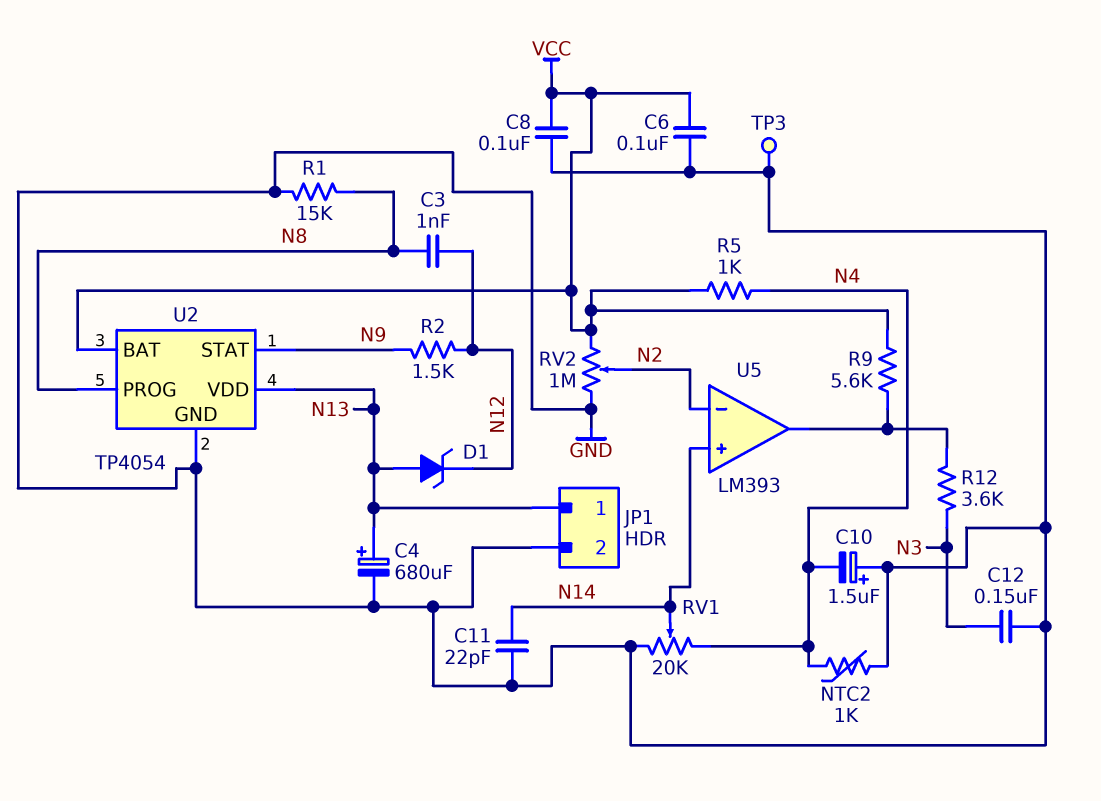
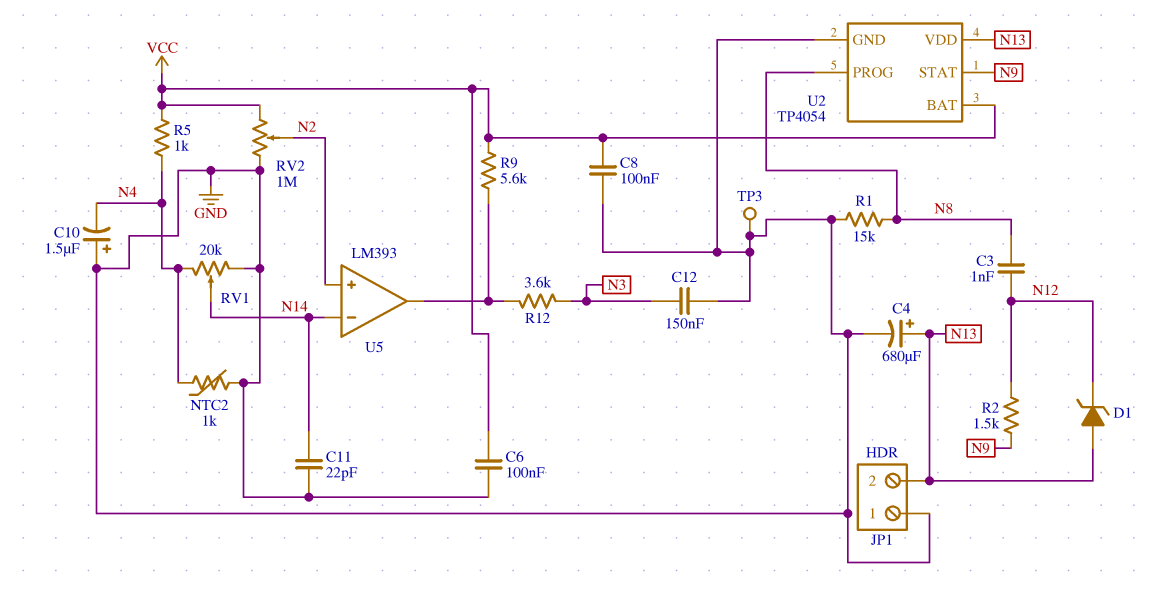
JP1 pin 1: N13 -> GND
JP1 pin 2: GND -> N13
U5 pin in+: N14 -> N2
U5 pin in-: N2 -> N14

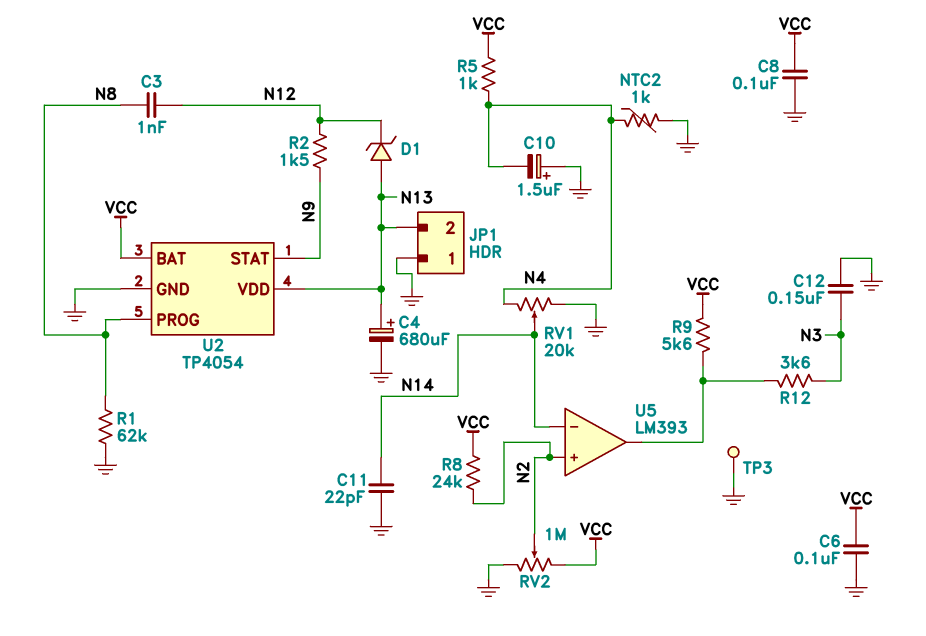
R1: 15k (GND, N8) -> 62k (GND, N8)
R8: none -> 24k (N2, VCC)

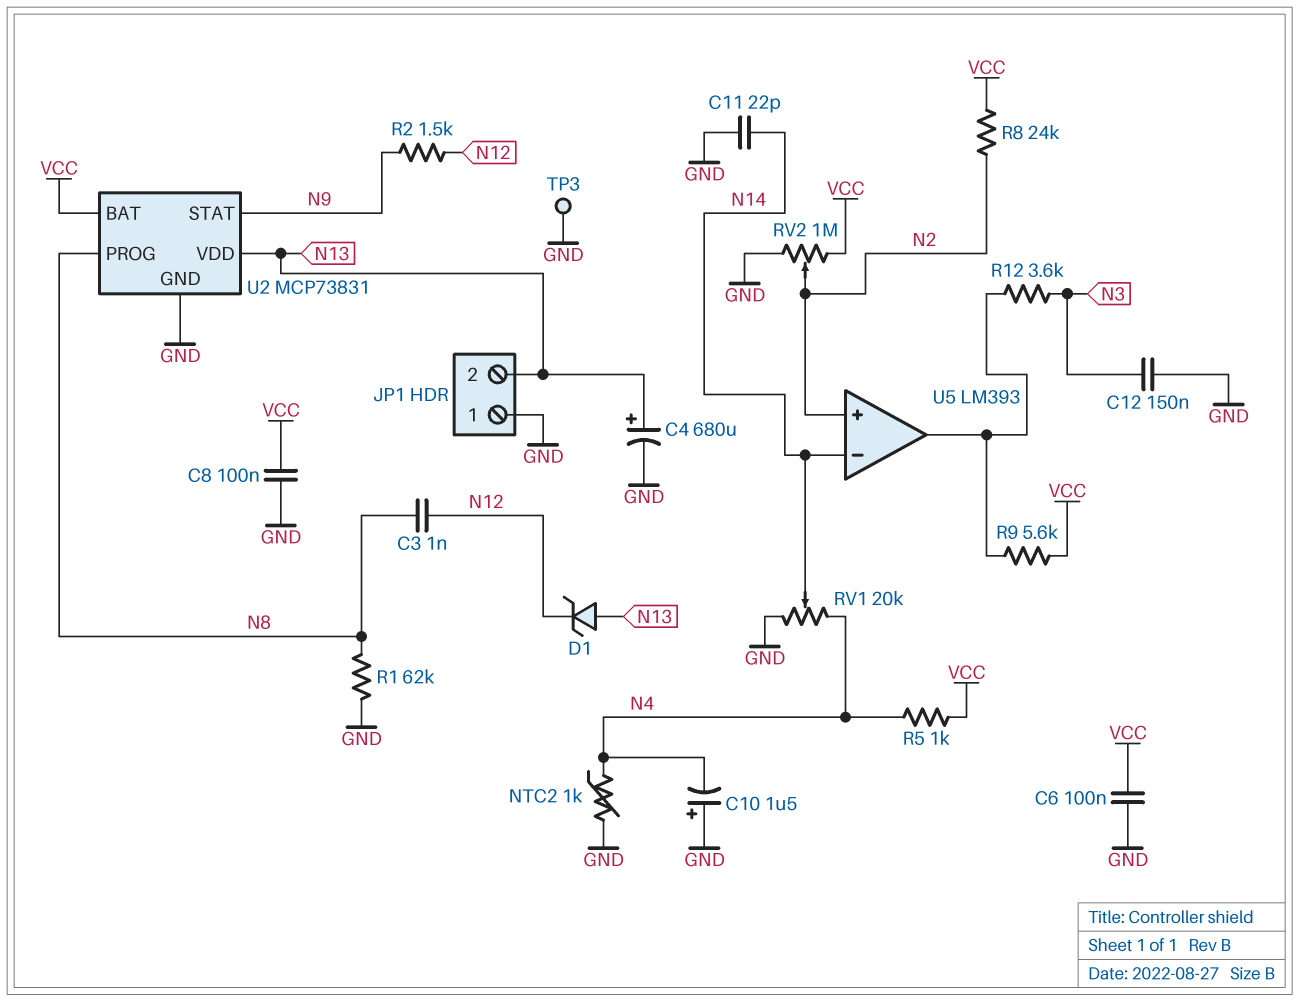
U2: TP4054 -> MCP73831

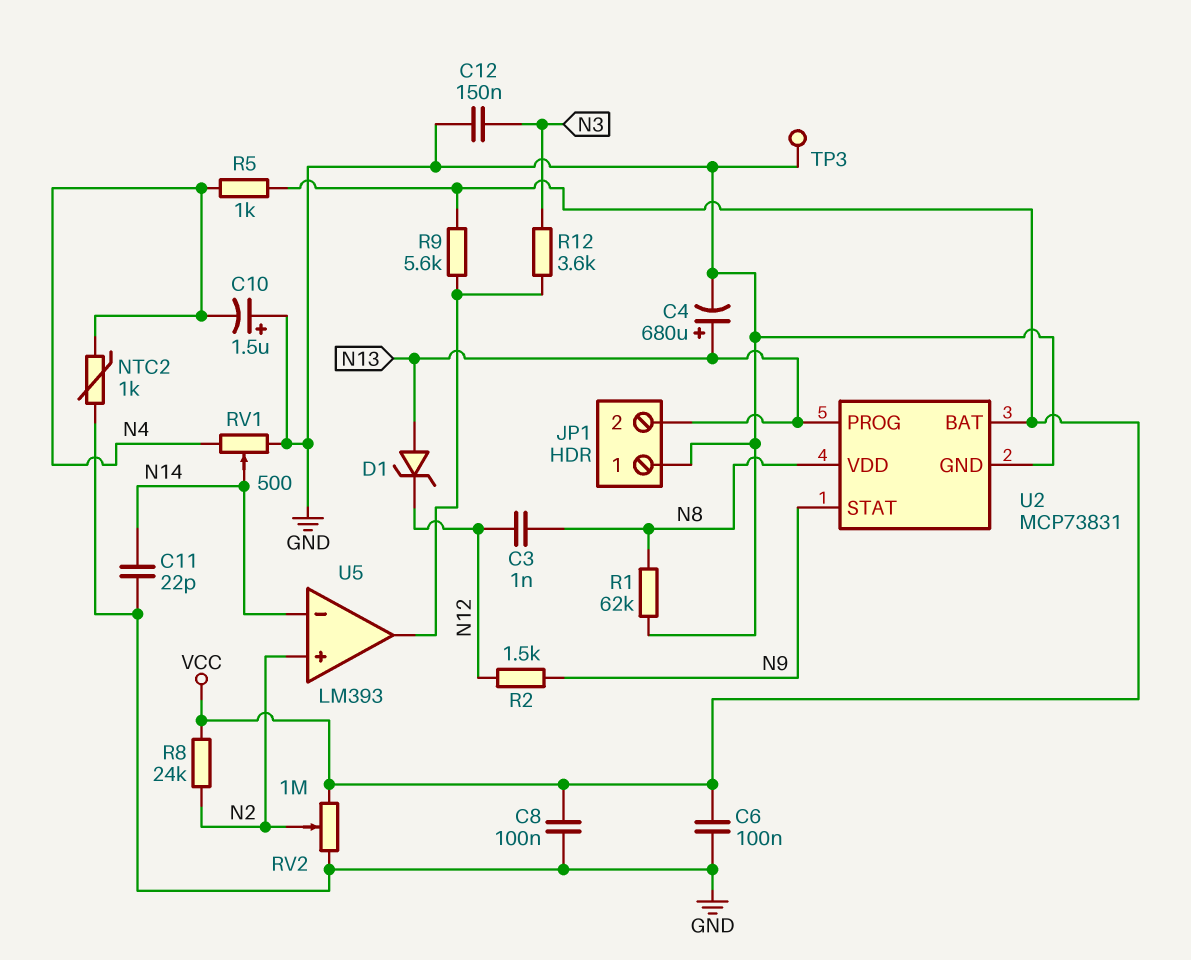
RV1: 20k (GND, N4, wiper N14) -> 500 (GND, N4, wiper N14)
U2 pin PROG: N8 -> N13
U2 pin VDD: N13 -> N8

